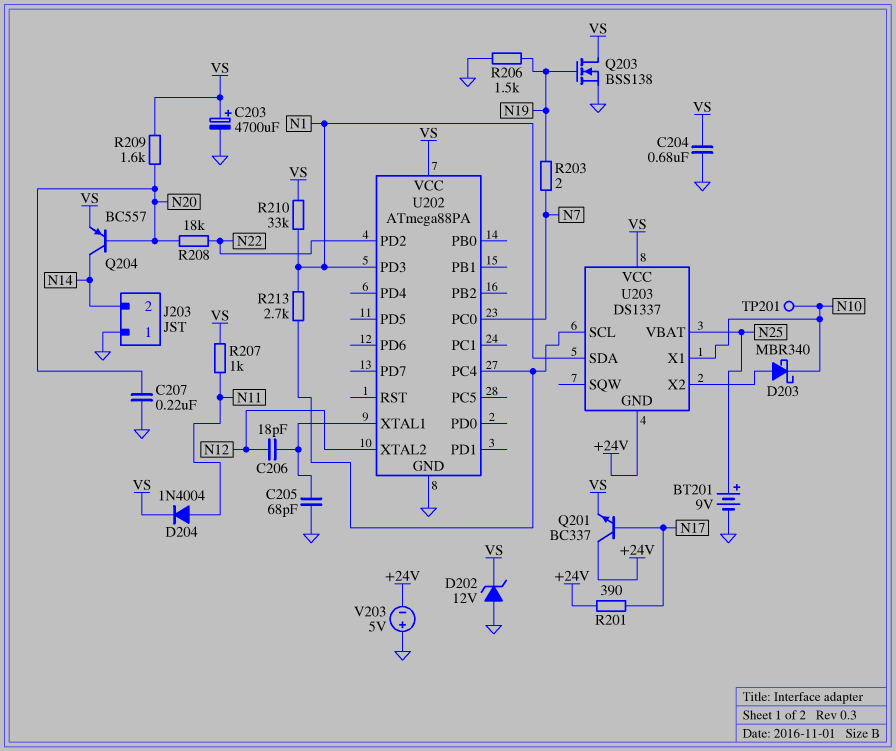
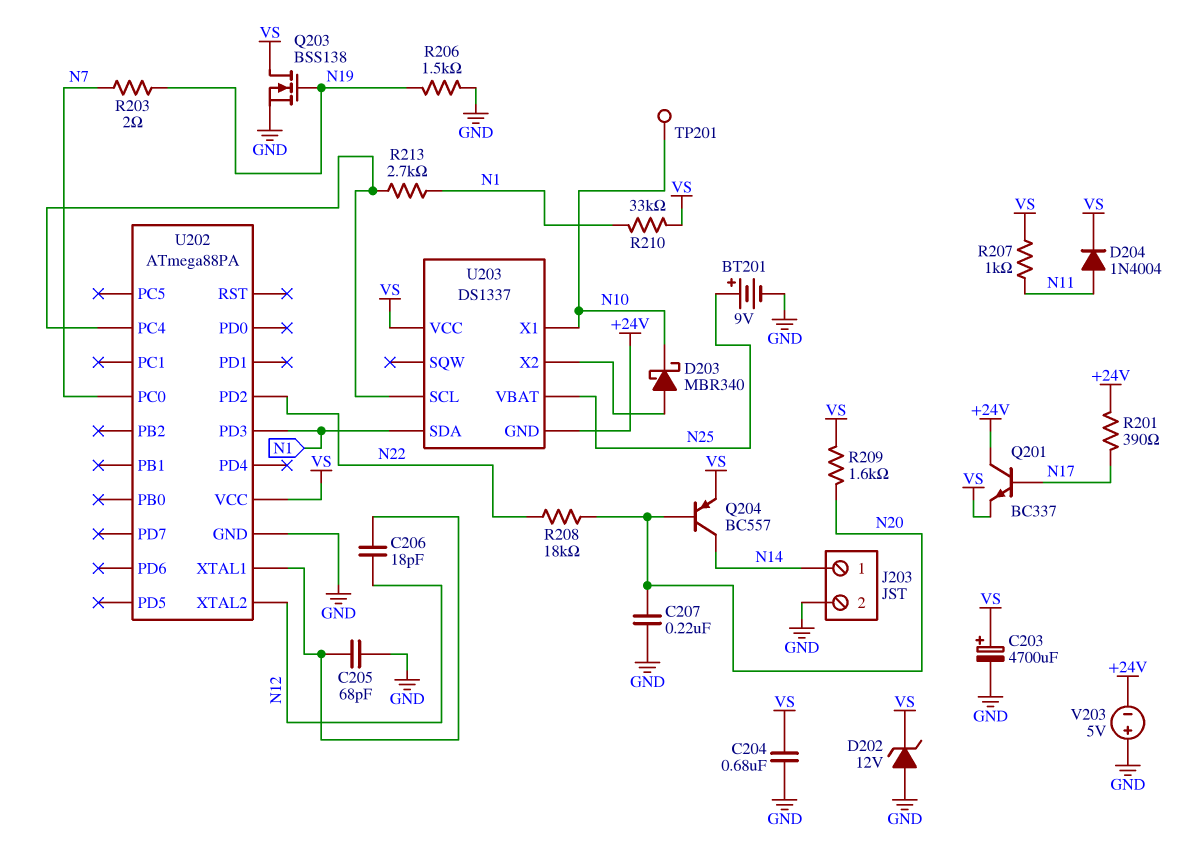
J203 pin 1: GND -> N14
J203 pin 2: N14 -> GND

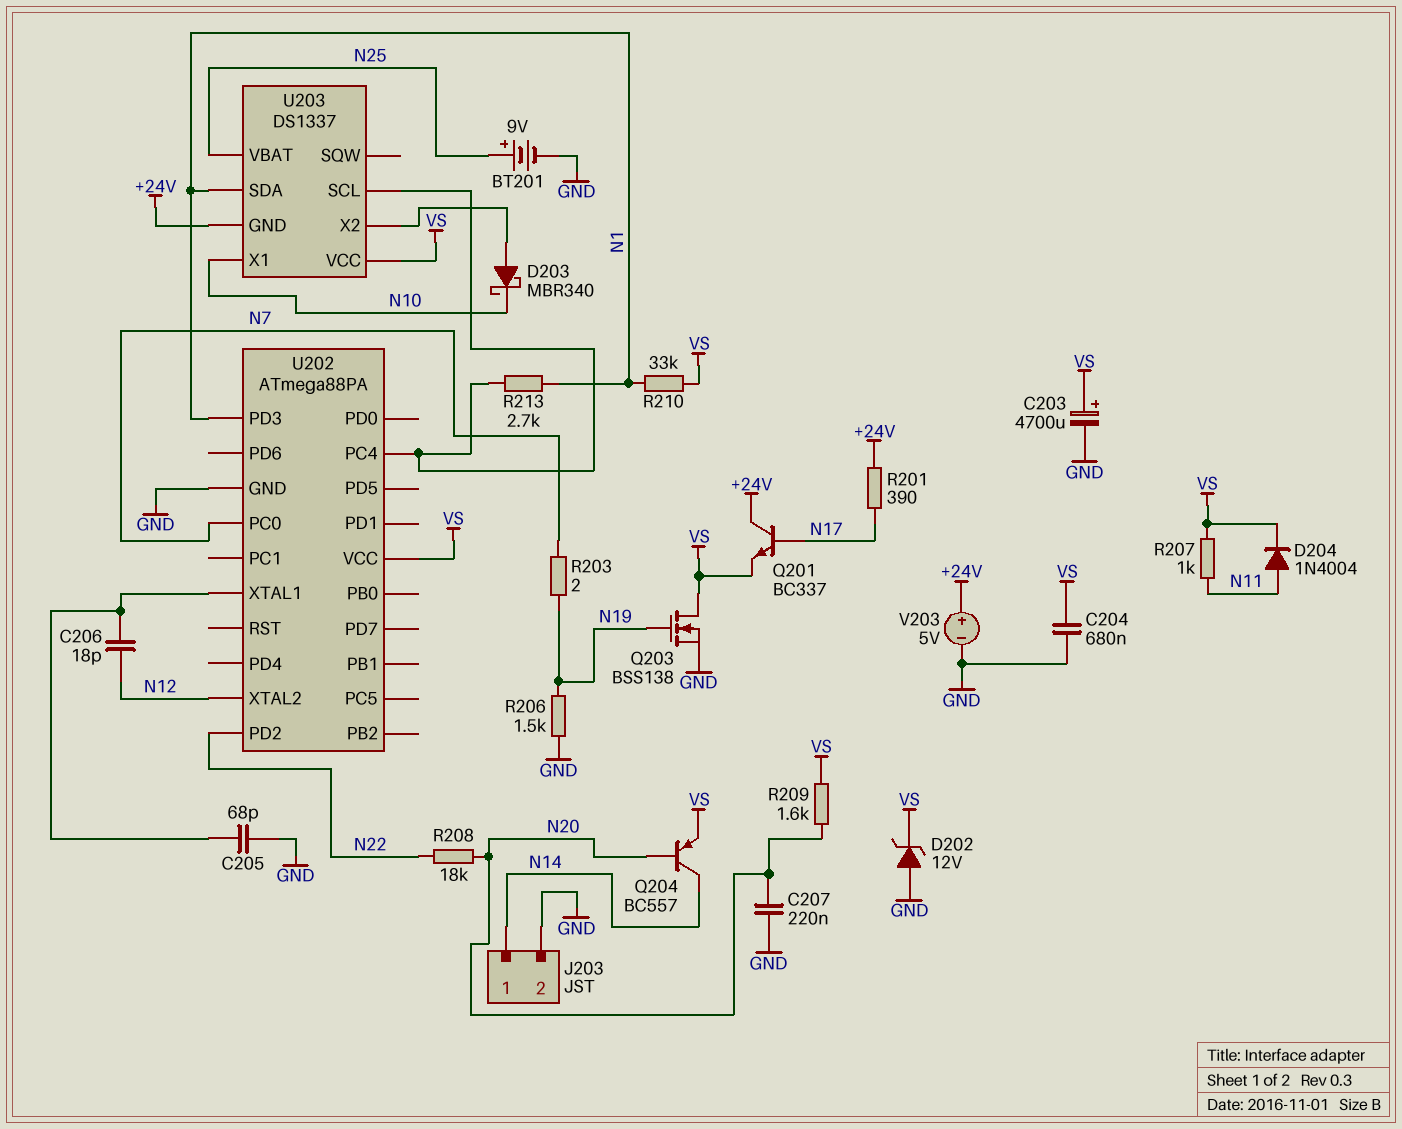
TP201: test point (N10) -> none
V203: 5V (plus GND, minus +24V) -> 5V (plus +24V, minus GND)

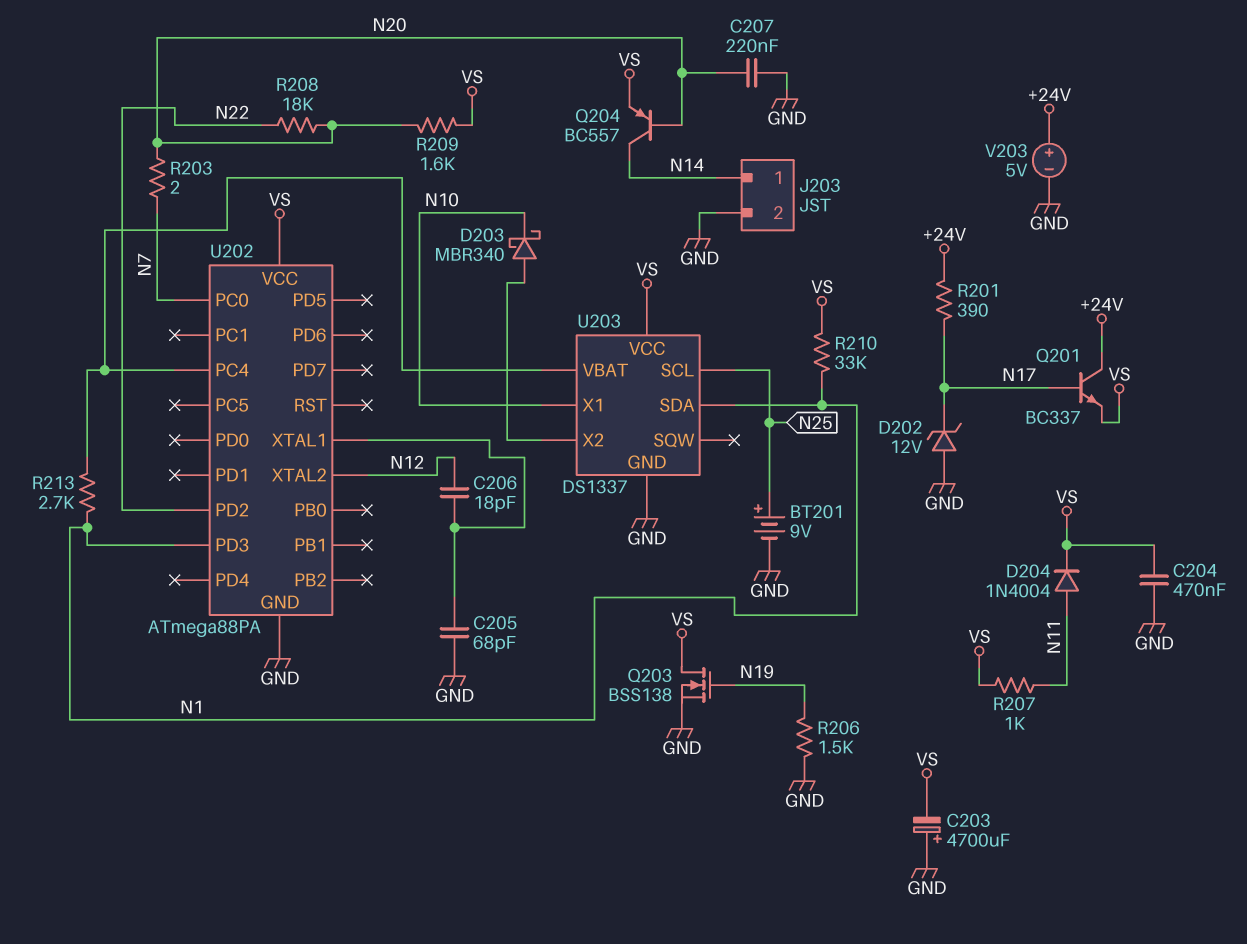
C203: 4700uF (plus VS, minus GND) -> 4700uF (plus GND, minus VS)
C204: 680nF (GND, VS) -> 470nF (GND, VS)
D202: zener 12V (A GND, K VS) -> zener 12V (A GND, K N17)
R203: 2 (N7, N19) -> 2 (N7, N20)
U203 pin GND: +24V -> GND
U203 pin SCL: U202/PC4 -> N25
U203 pin VBAT: N25 -> U202/PC4

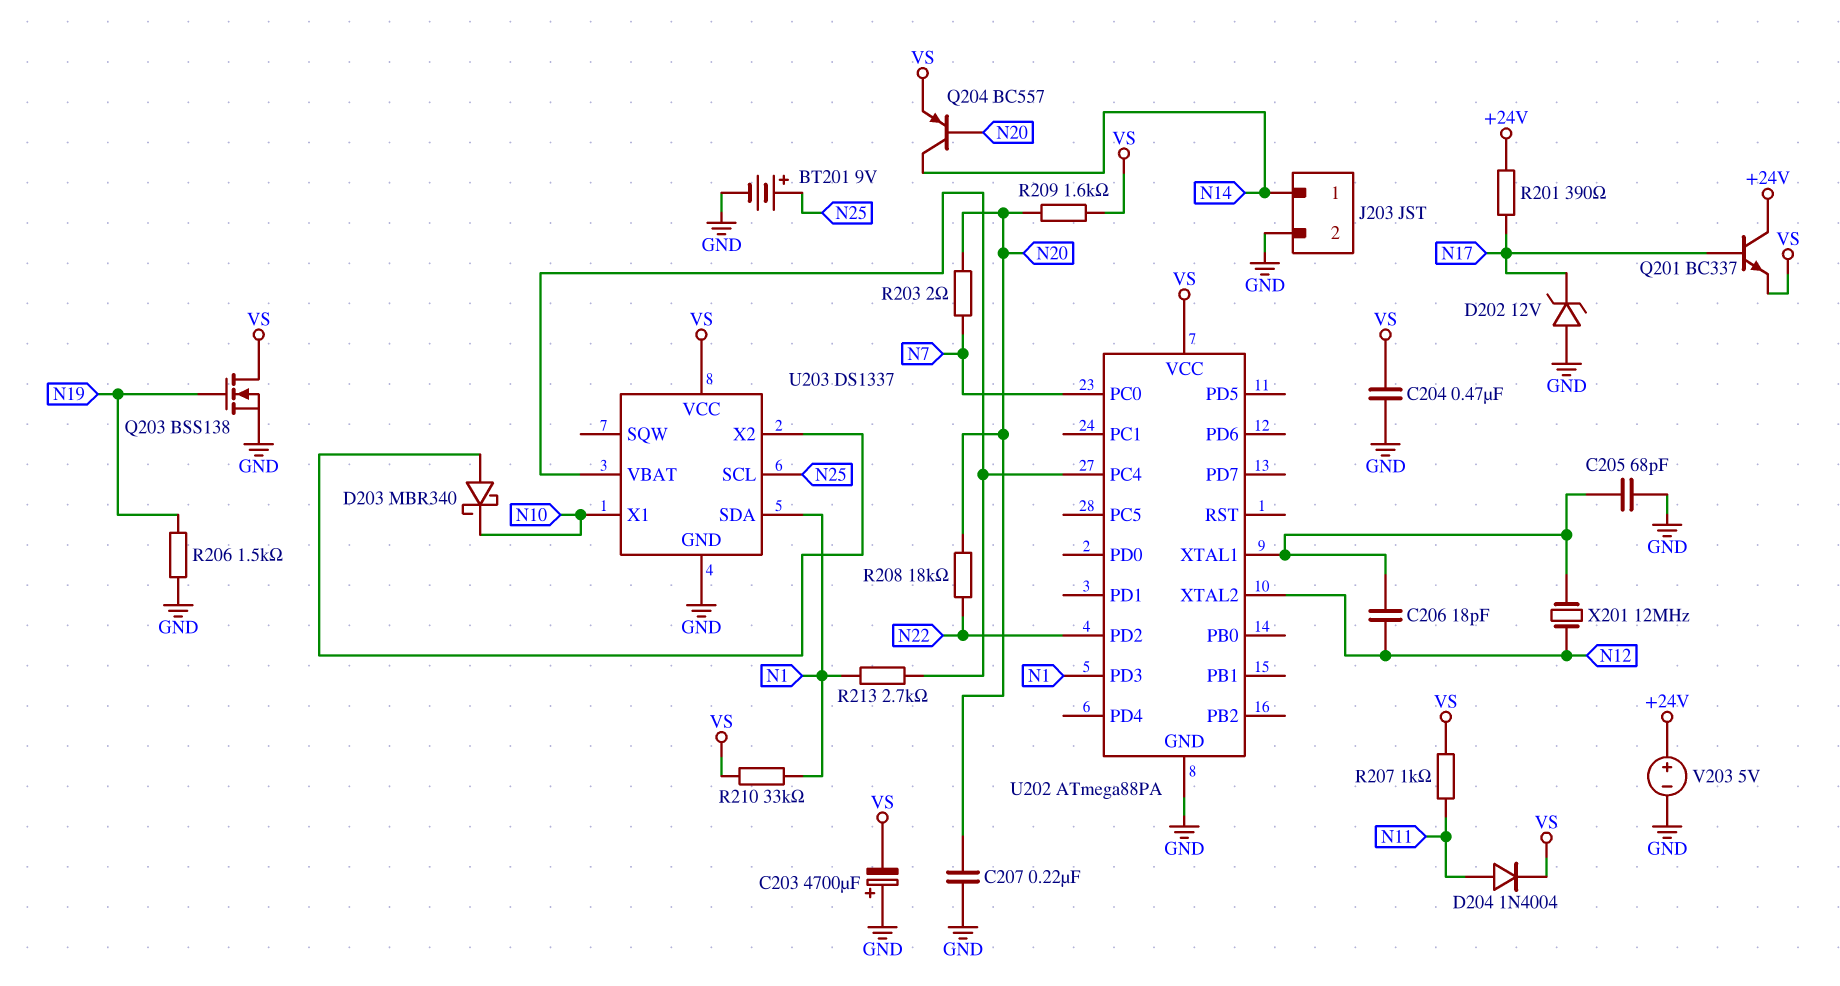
X201: none -> 12MHz (N12, U202/XTAL1)

